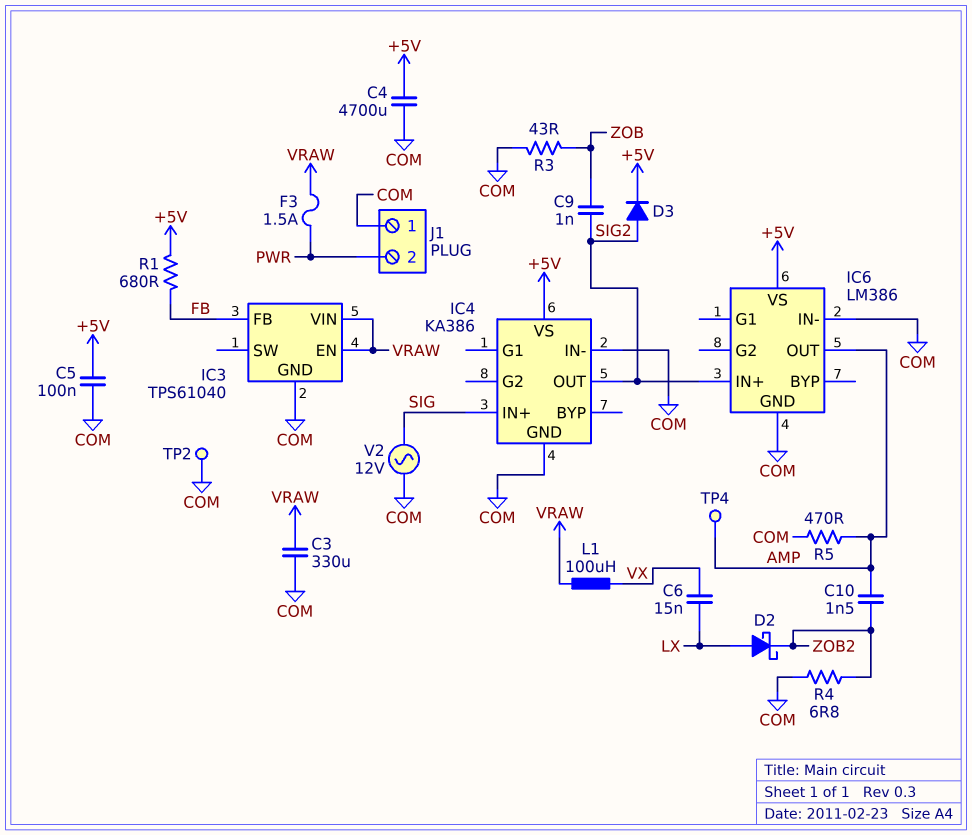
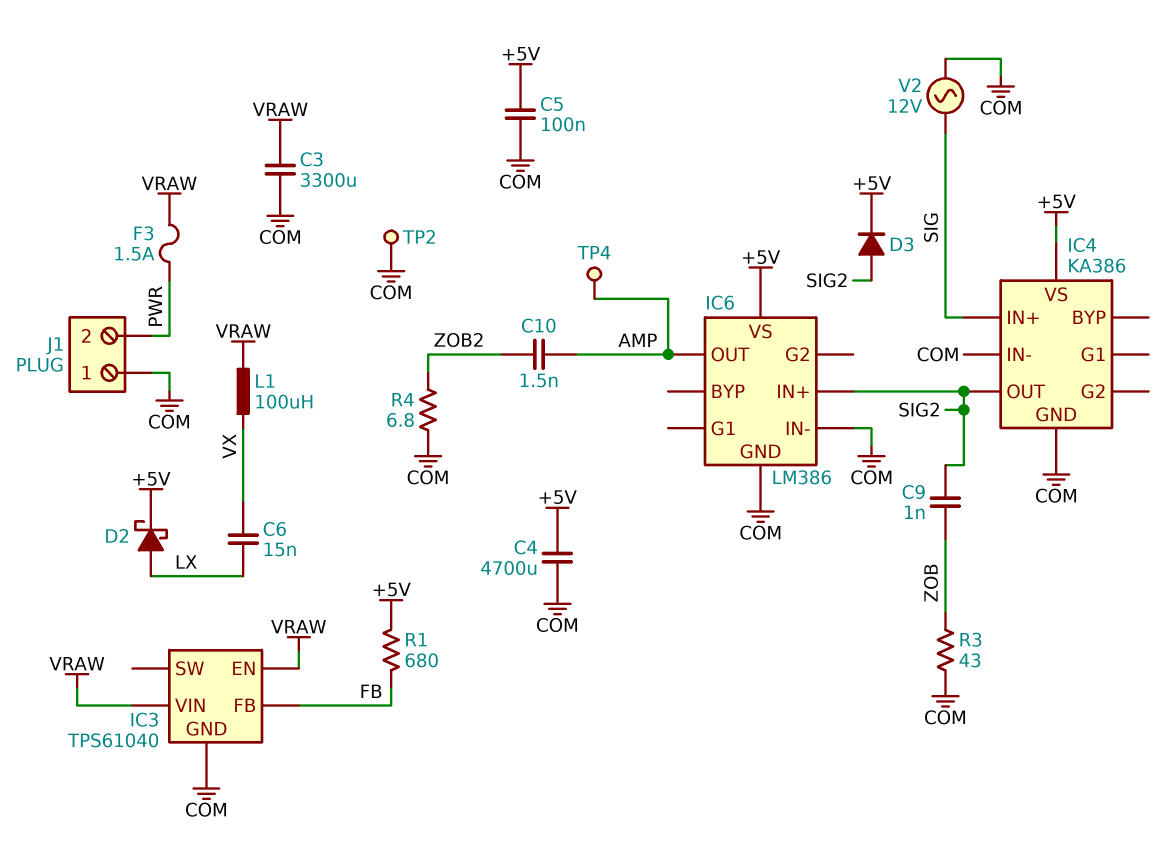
C3: 330uF (COM, VRAW) -> 3300uF (COM, VRAW)
D2: schottky (A LX, K ZOB2) -> schottky (A LX, K +5V)
R5: 470 (AMP, COM) -> none

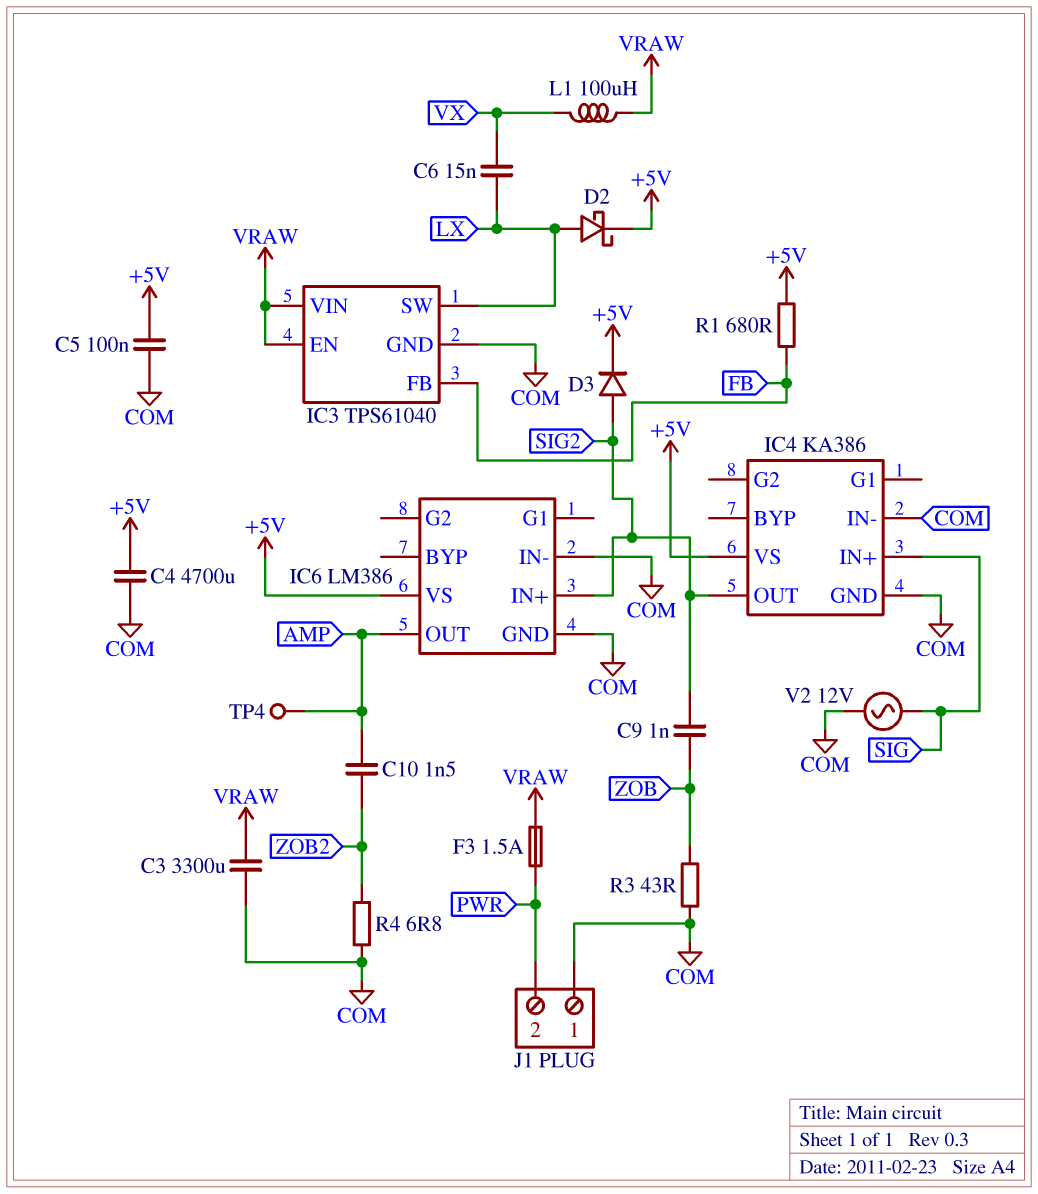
IC3 pin SW: none -> LX
TP2: test point (COM) -> none

